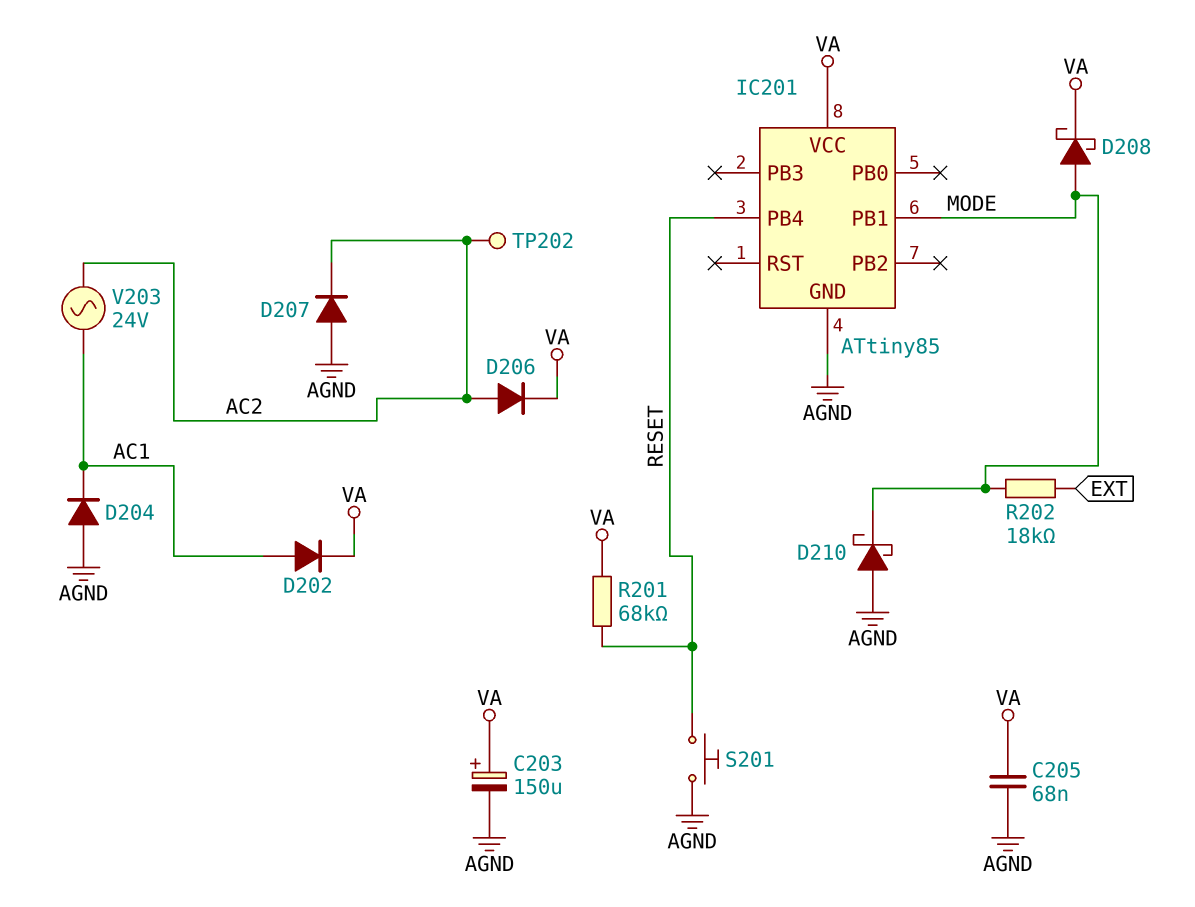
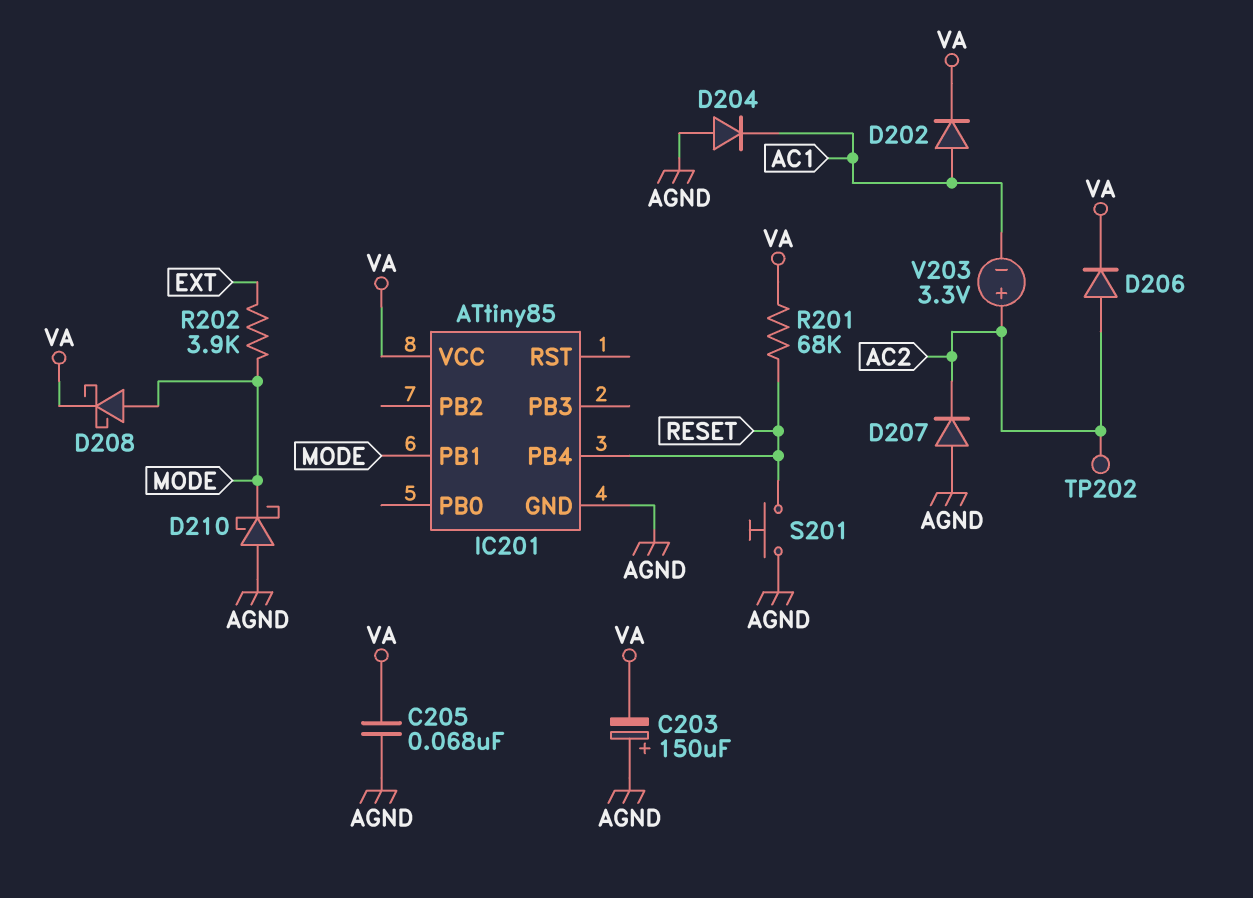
C203: 150uF (plus VA, minus AGND) -> 150uF (plus AGND, minus VA)
R202: 18k (EXT, MODE) -> 3.9k (EXT, MODE)
V203: AC 24V (AC1, AC2) -> 3.3V (plus AC2, minus AC1)

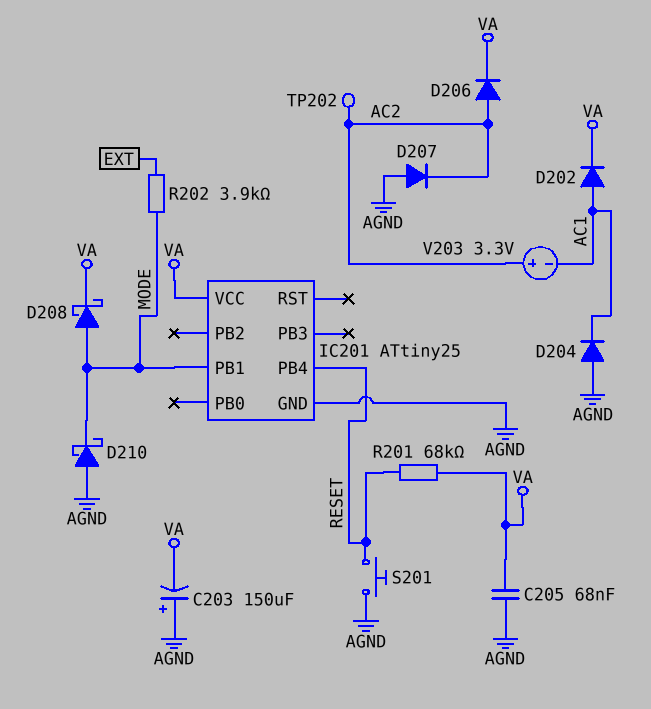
IC201: ATtiny85 -> ATtiny25

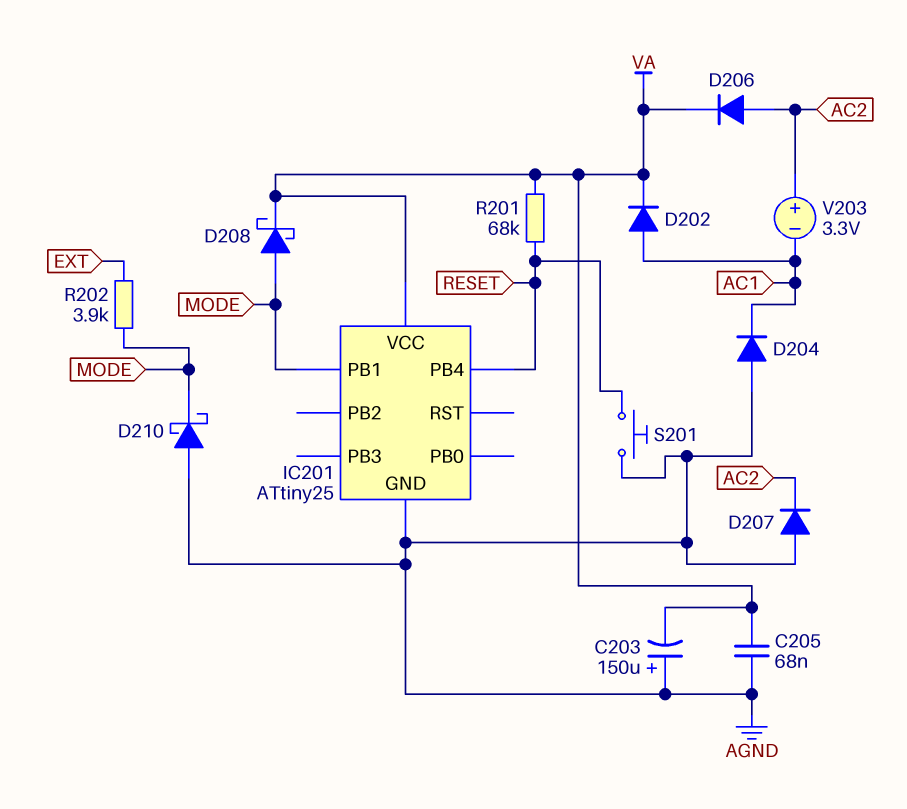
TP202: test point (AC2) -> none

